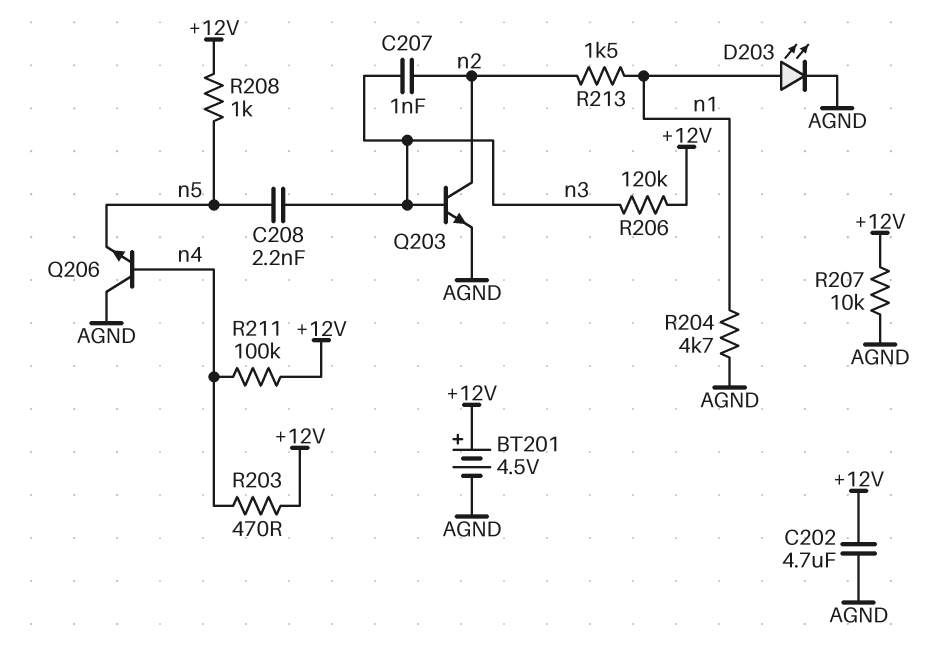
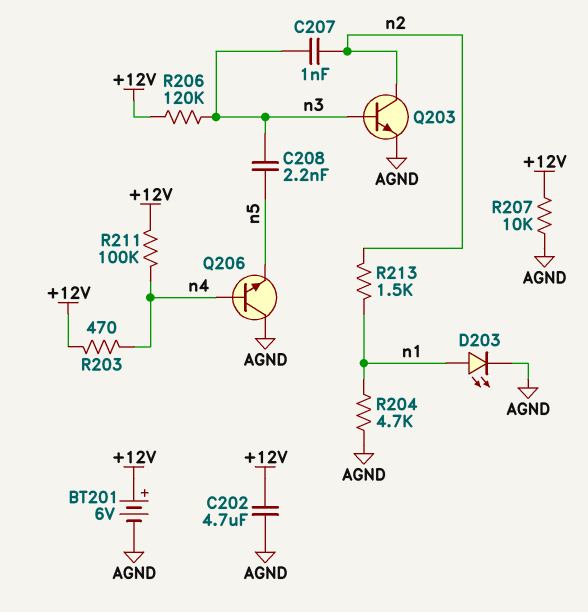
BT201: 4.5V (plus +12V, minus AGND) -> 6V (plus +12V, minus AGND)
R208: 1k (+12V, n5) -> none

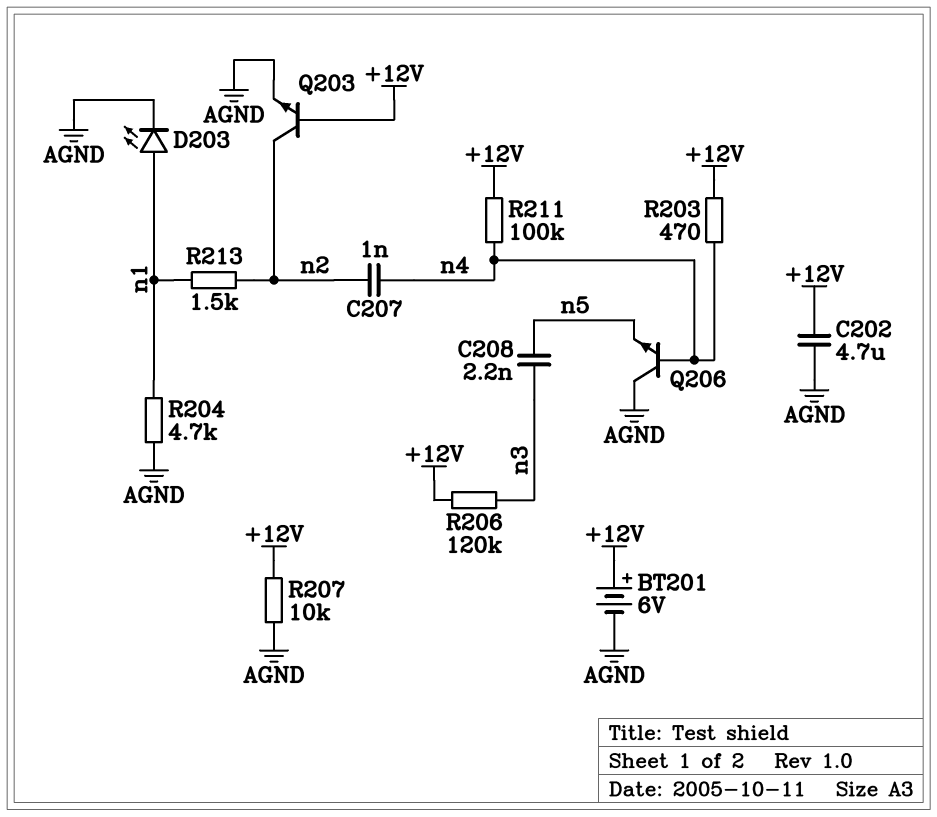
C207: 1nF (n2, n3) -> 1nF (n2, n4)
Q203: NPN (B n3, C n2, E AGND) -> NPN (B +12V, C n2, E AGND)

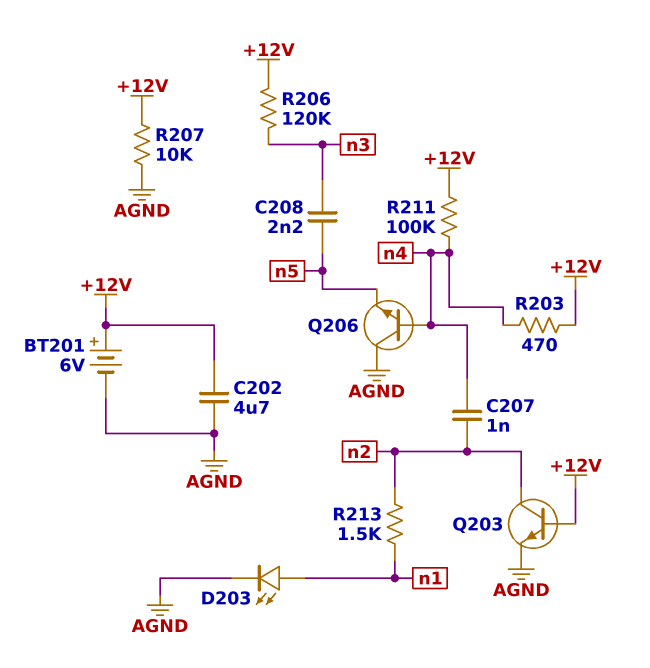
R204: 4.7k (AGND, n1) -> none

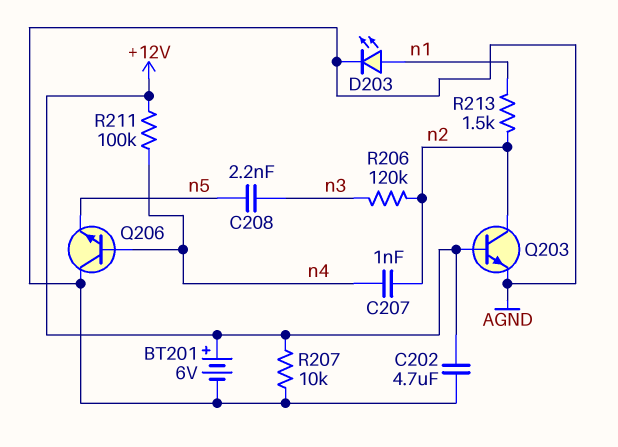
R203: 470 (+12V, n4) -> none
R206: 120k (+12V, n3) -> 120k (n2, n3)

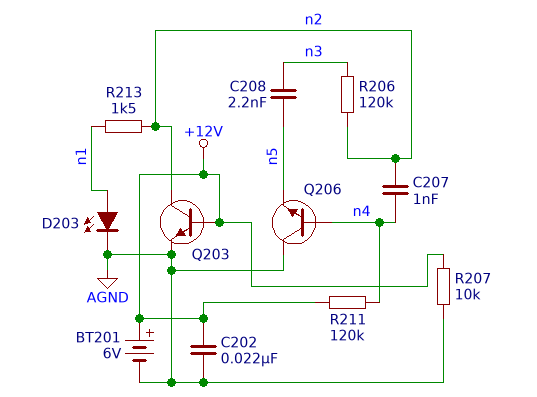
C202: 4.7uF (+12V, AGND) -> 22nF (+12V, AGND)
R211: 100k (+12V, n4) -> 120k (+12V, n4)

